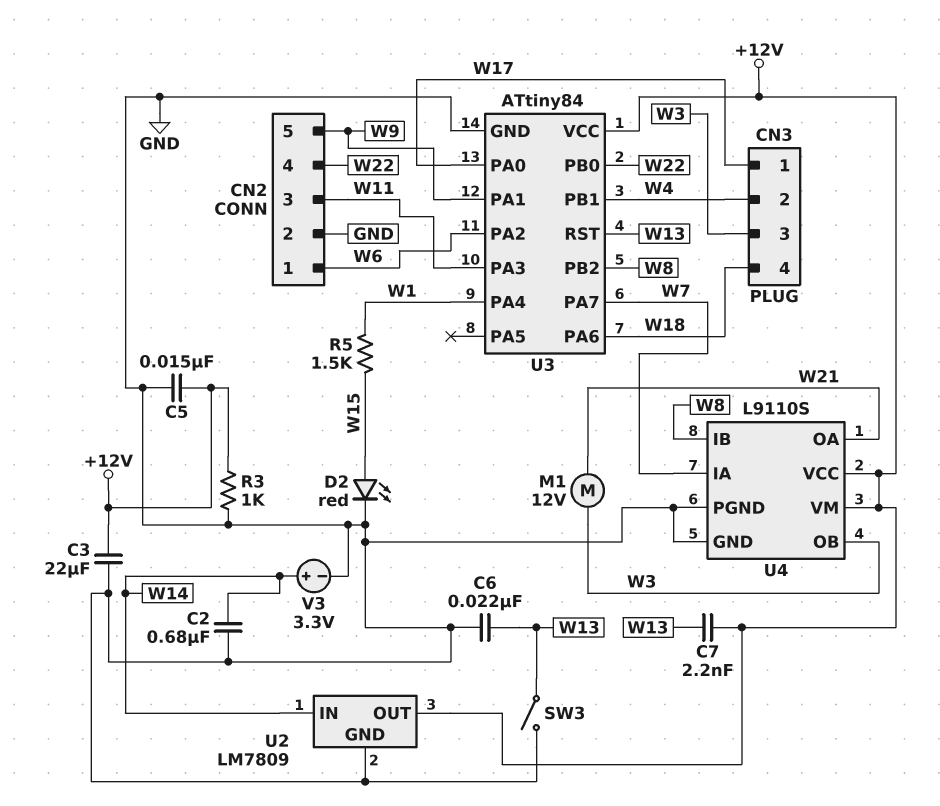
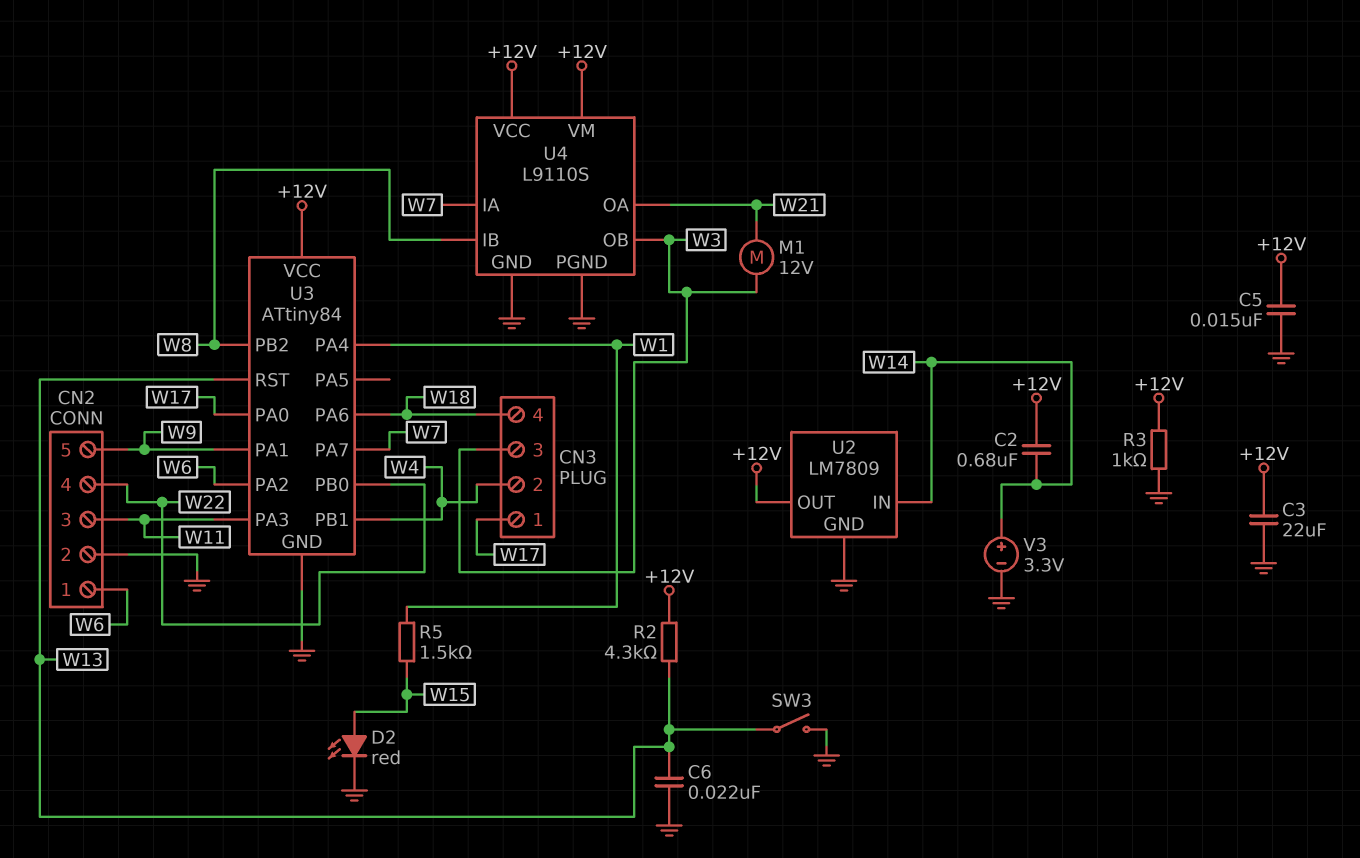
C2: 680nF (GND, W14) -> 680nF (+12V, W14)
C7: 2.2nF (+12V, W13) -> none
R2: none -> 4.3k (+12V, W13)

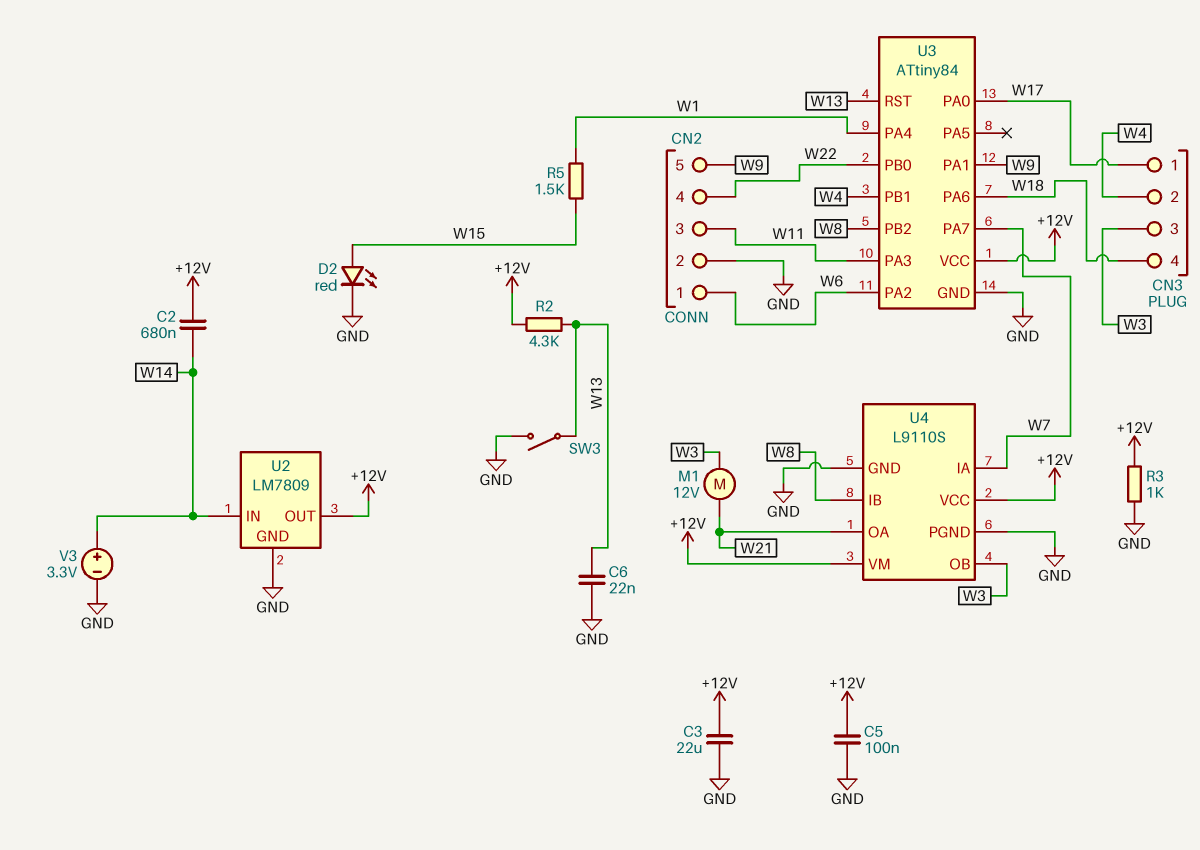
C5: 15nF (+12V, GND) -> 100nF (+12V, GND)

